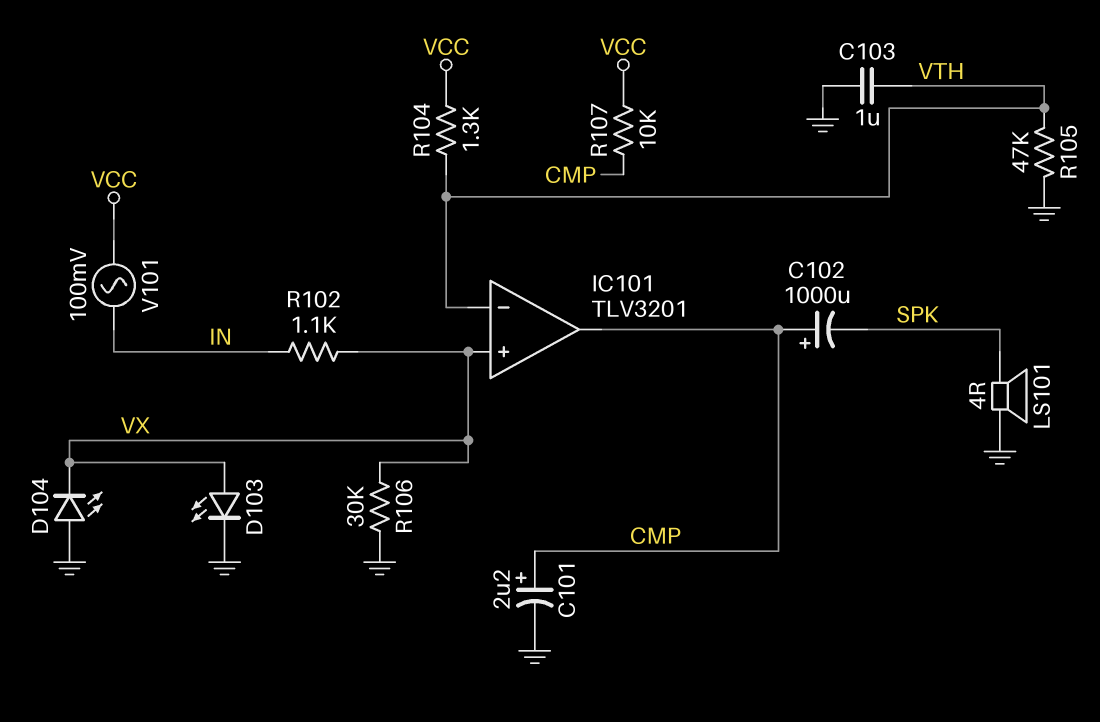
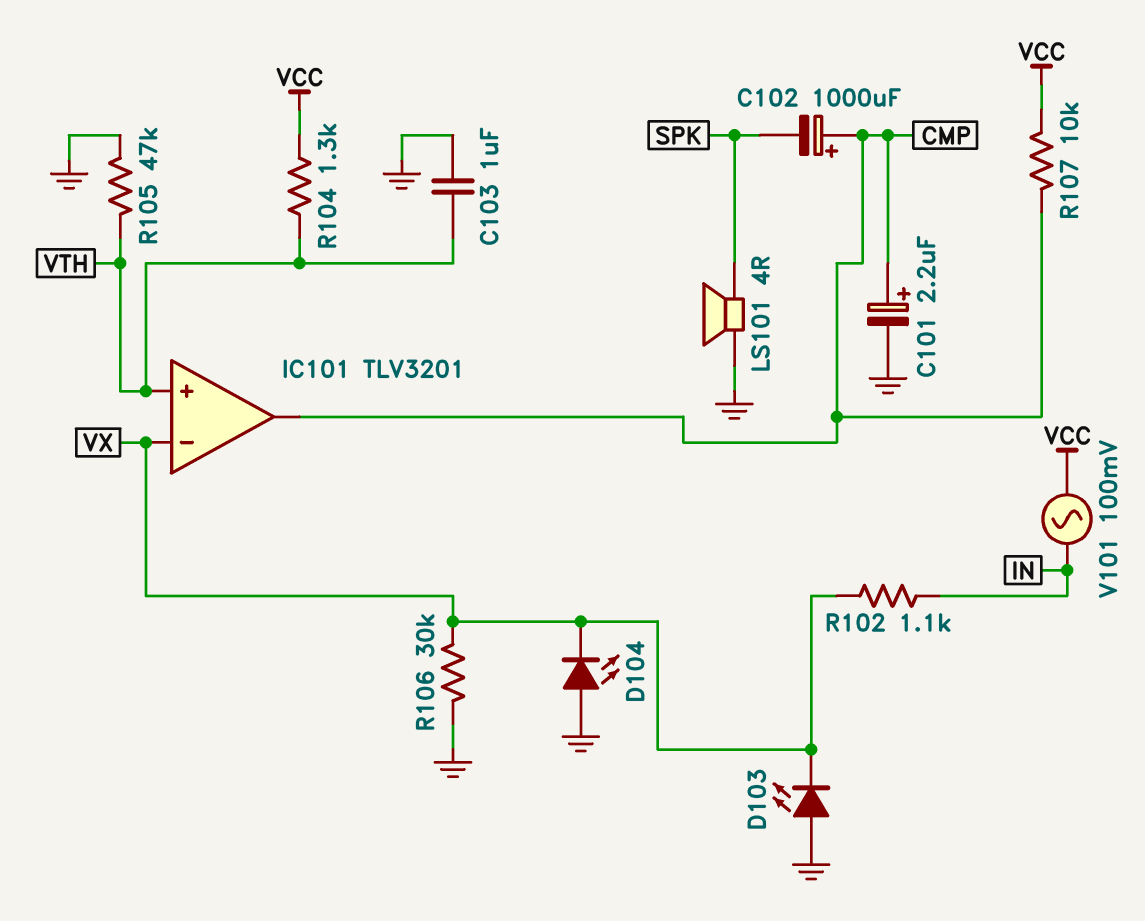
D103: LED (A VX, K GND) -> LED (A GND, K VX)
IC101 pin in+: VX -> VTH
IC101 pin in-: VTH -> VX

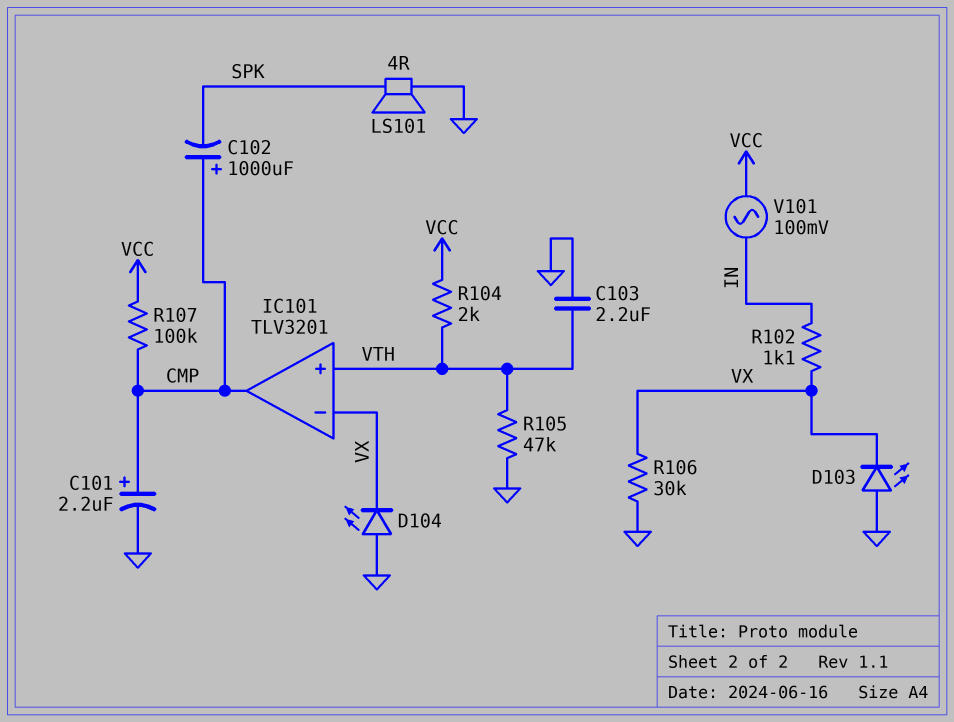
C103: 1uF (GND, VTH) -> 2.2uF (GND, VTH)
R104: 1.3k (VCC, VTH) -> 2k (VCC, VTH)
R107: 10k (CMP, VCC) -> 100k (CMP, VCC)

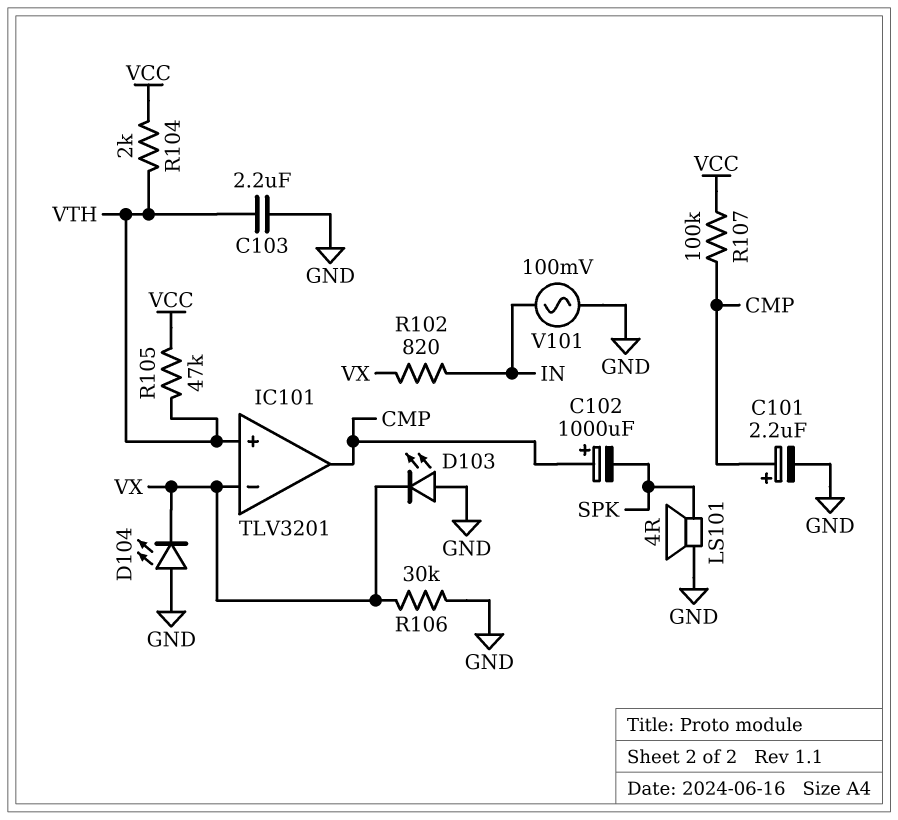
R102: 1.1k (IN, VX) -> 820 (IN, VX)
R105: 47k (GND, VTH) -> 47k (VCC, VTH)
V101: AC 100mV (IN, VCC) -> AC 100mV (GND, IN)

